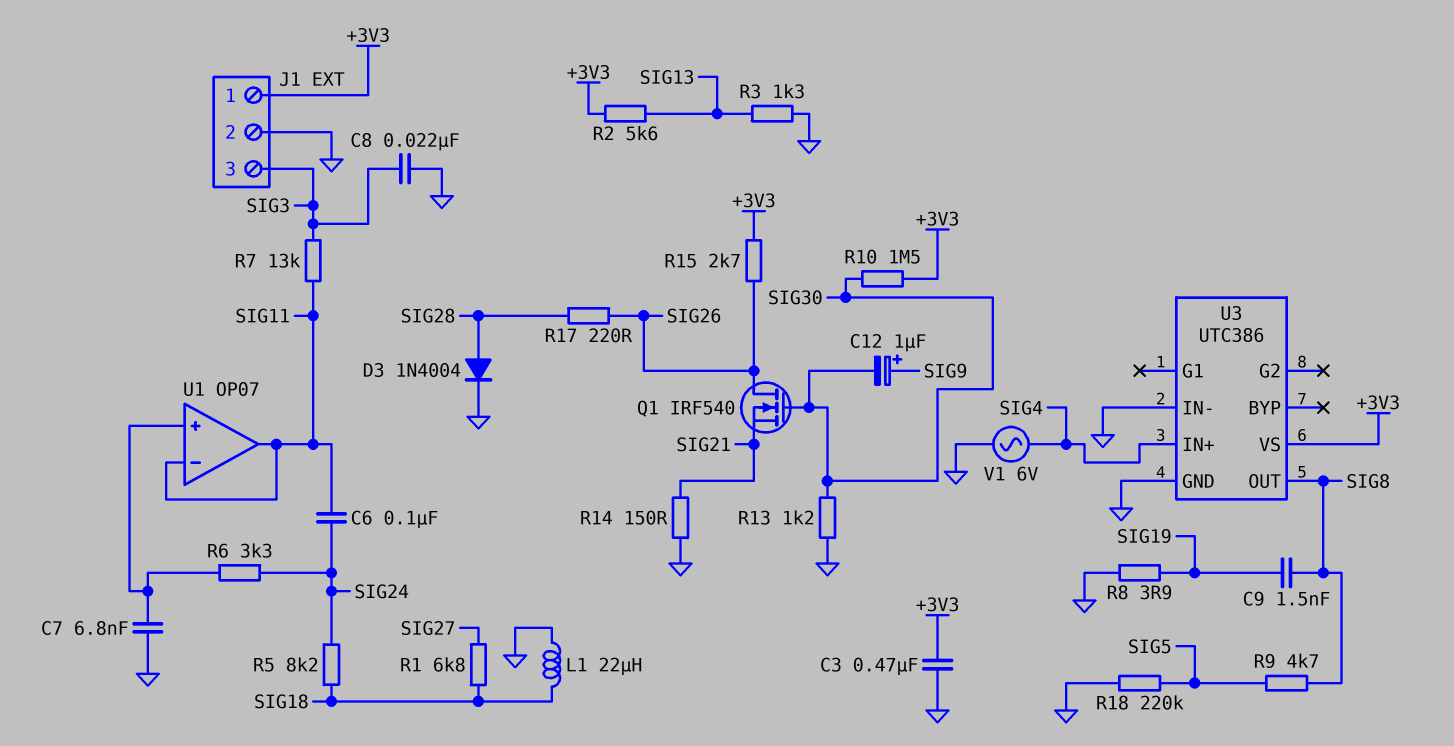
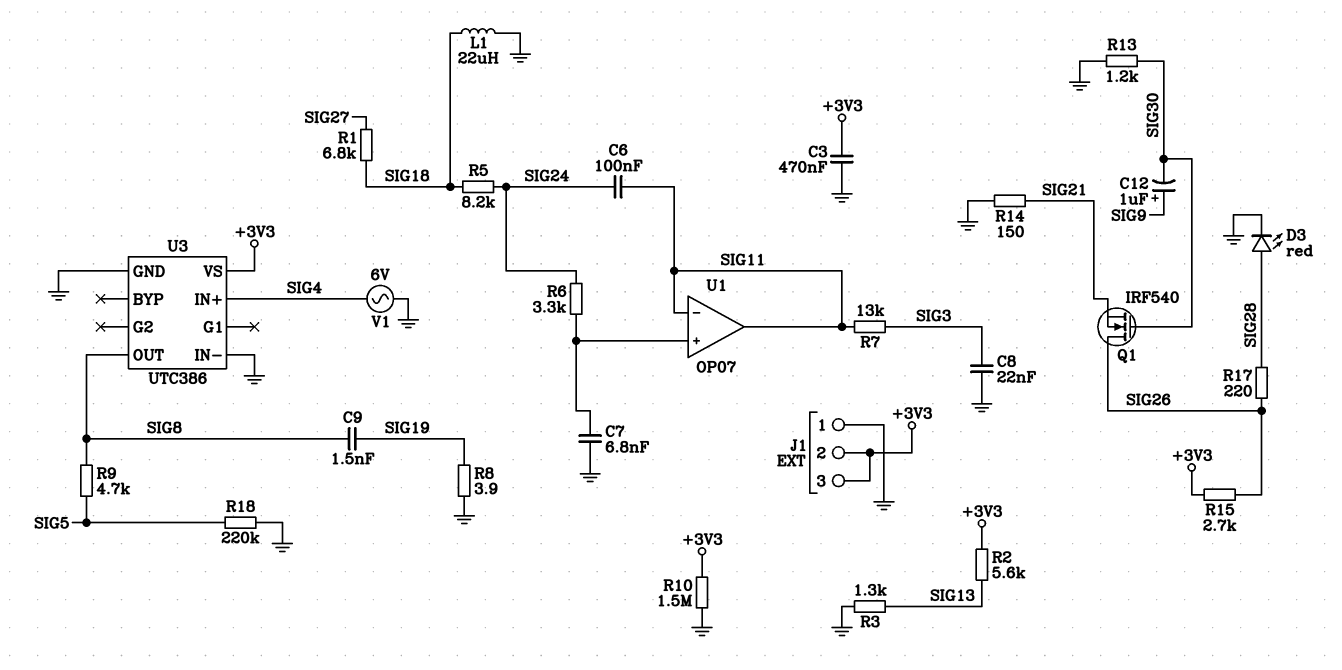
D3: diode 1N4004 (A SIG28, K GND) -> LED red (A SIG28, K GND)
J1 pin 1: +3V3 -> GND
J1 pin 2: GND -> +3V3
J1 pin 3: SIG3 -> +3V3
R10: 1.5M (+3V3, SIG30) -> 1.5M (+3V3, GND)

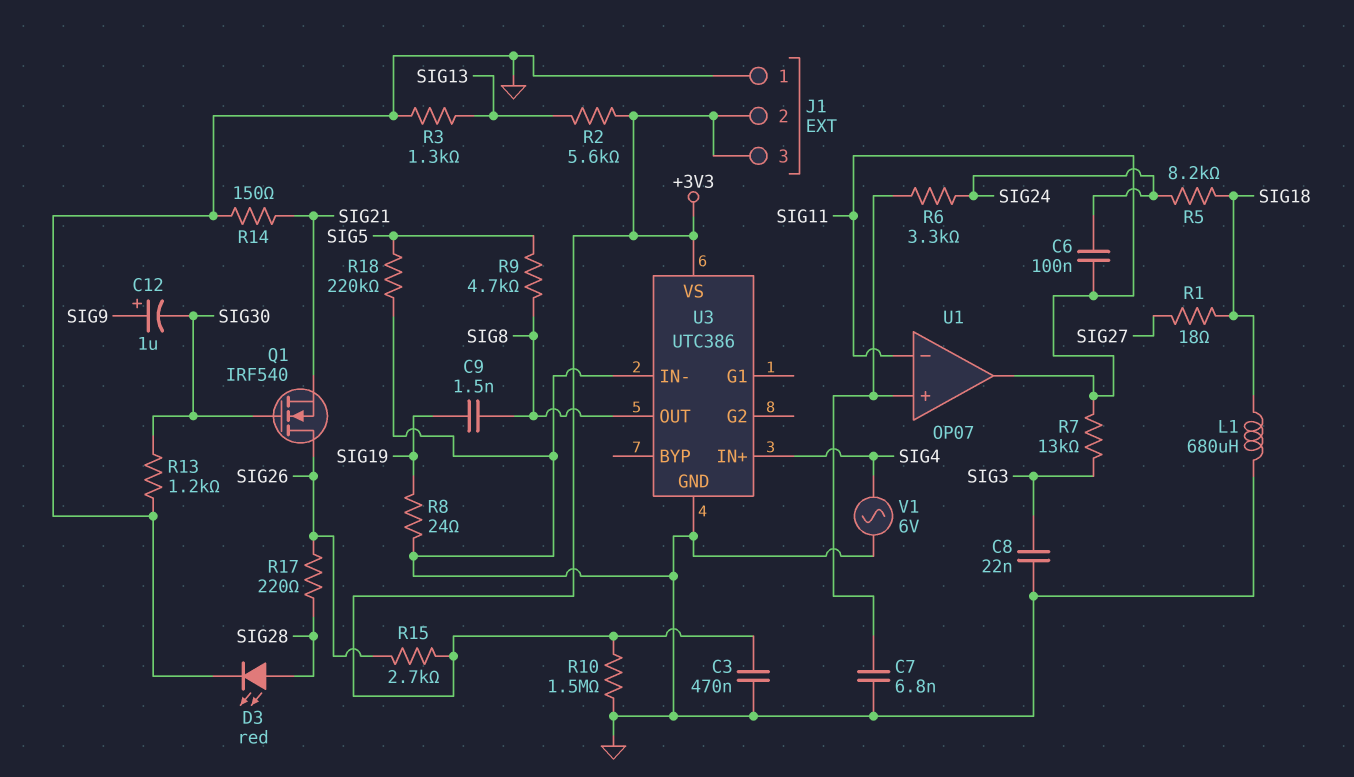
L1: 22uH (GND, SIG18) -> 680uH (GND, SIG18)
R1: 6.8k (SIG18, SIG27) -> 18 (SIG18, SIG27)
R8: 3.9 (GND, SIG19) -> 24 (GND, SIG19)

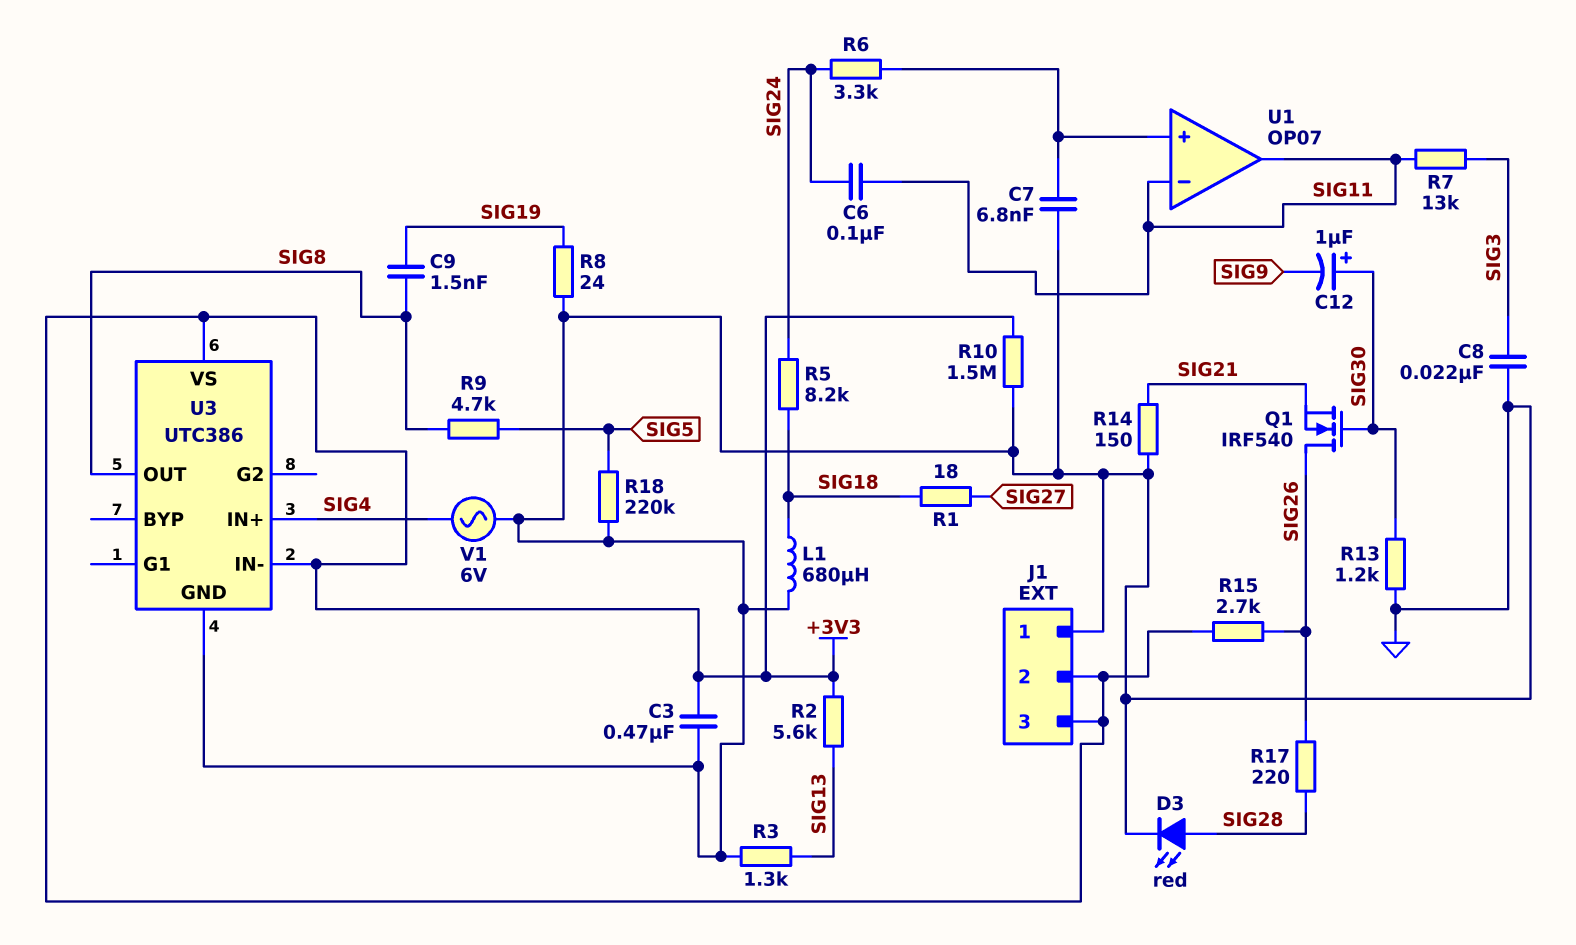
C12: 1uF (plus SIG9, minus SIG30) -> 1uF (plus SIG30, minus SIG9)
U3 pin IN-: GND -> +3V3

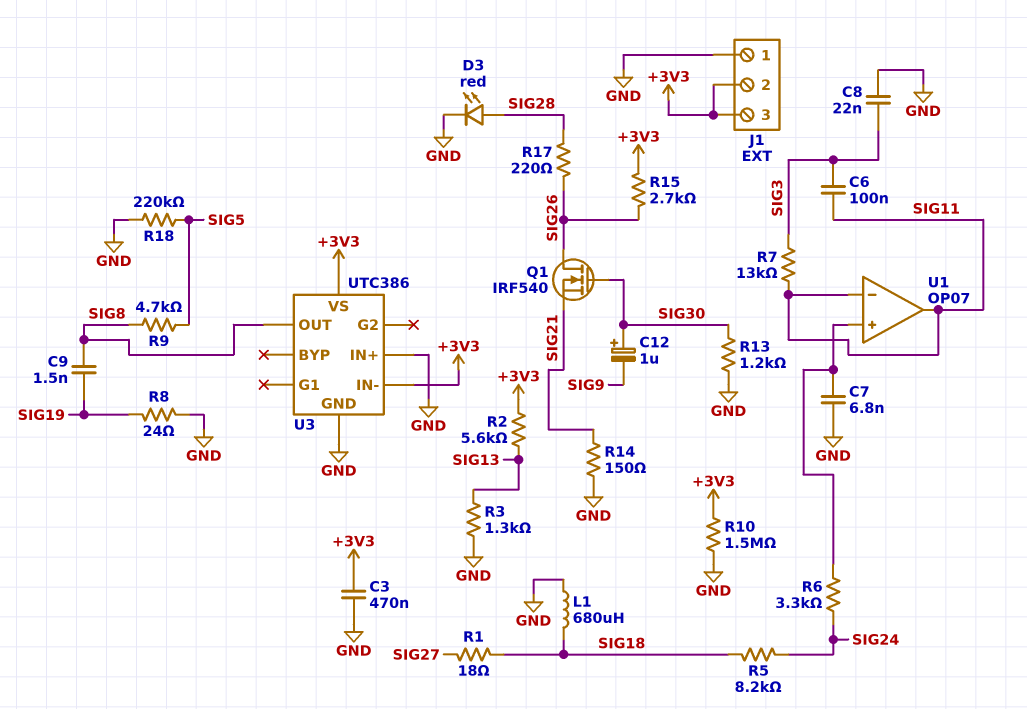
C6: 100nF (SIG11, SIG24) -> 100nF (SIG3, SIG11)
U3 pin IN+: SIG4 -> GND
V1: AC 6V (GND, SIG4) -> none

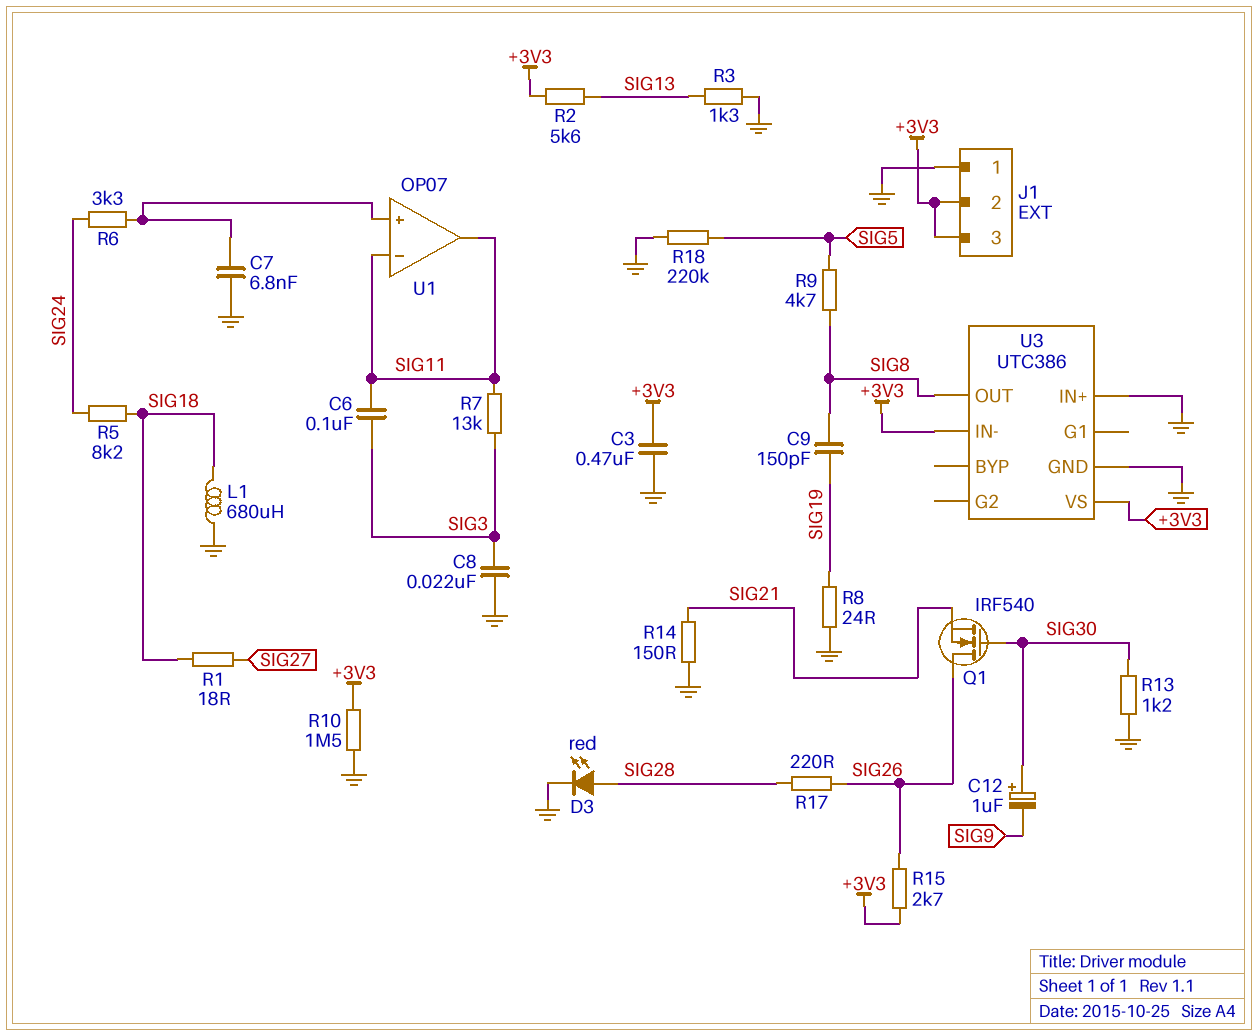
C9: 1.5nF (SIG8, SIG19) -> 150pF (SIG8, SIG19)

